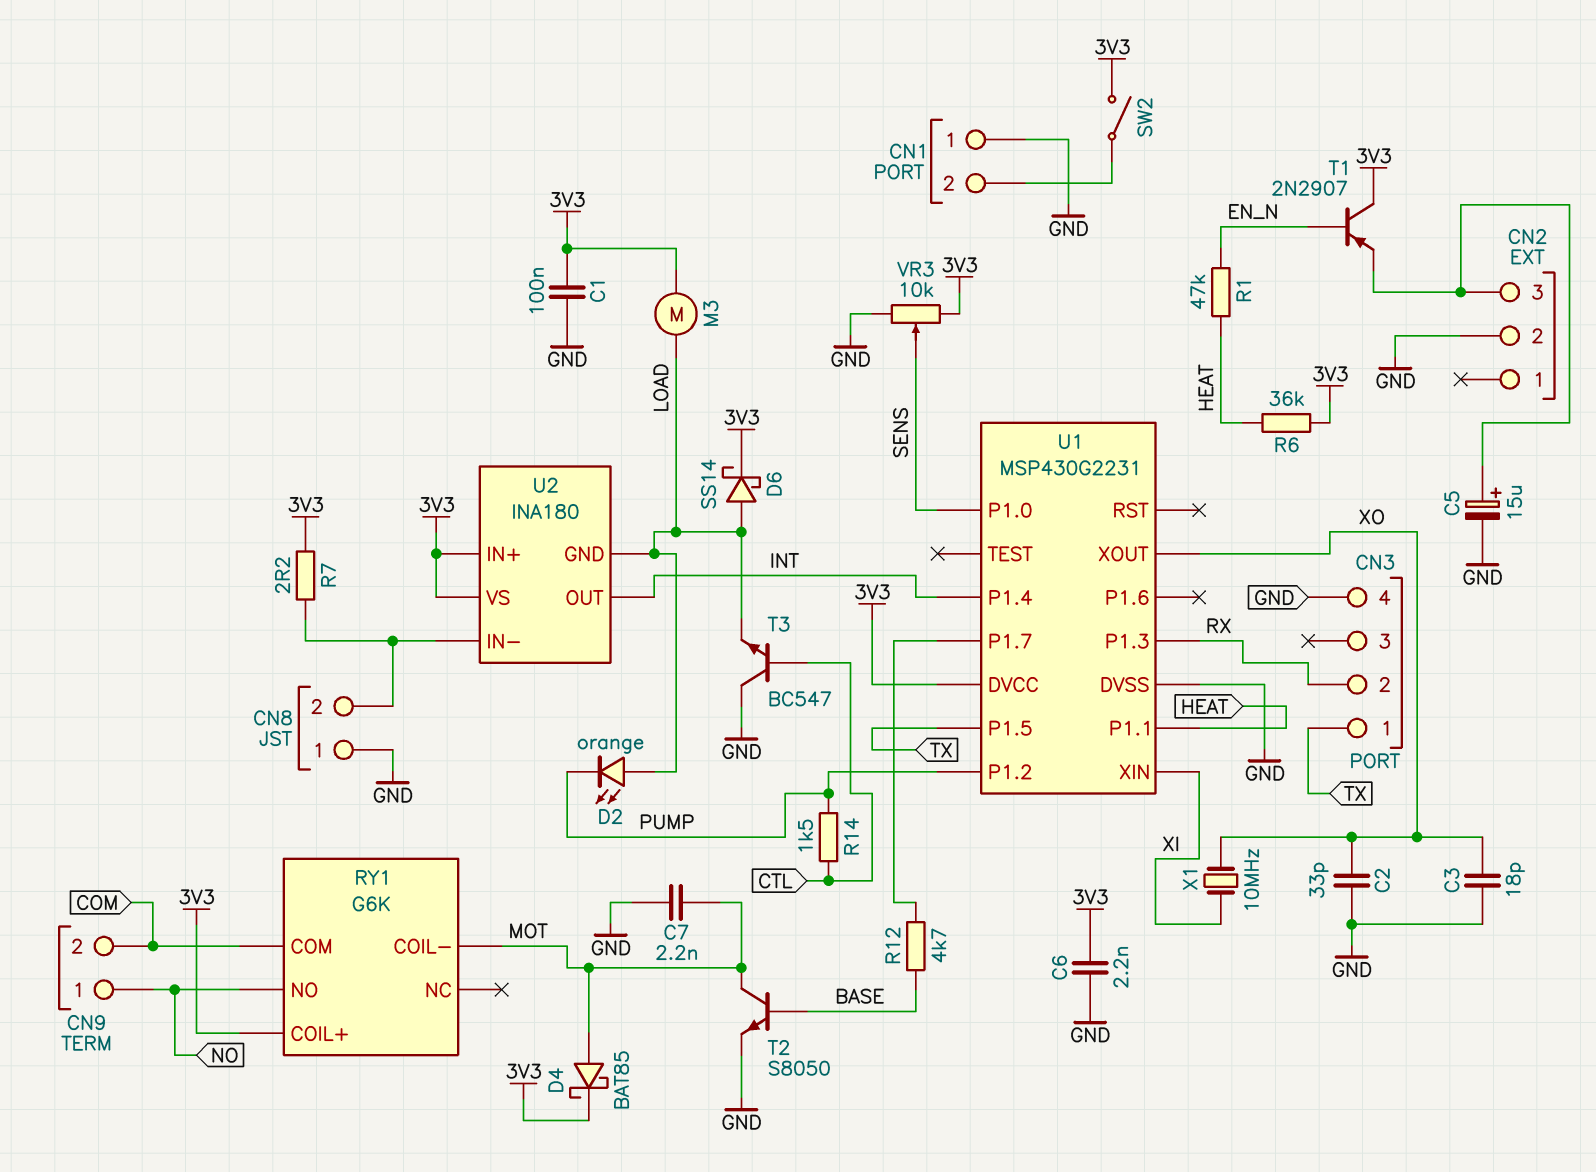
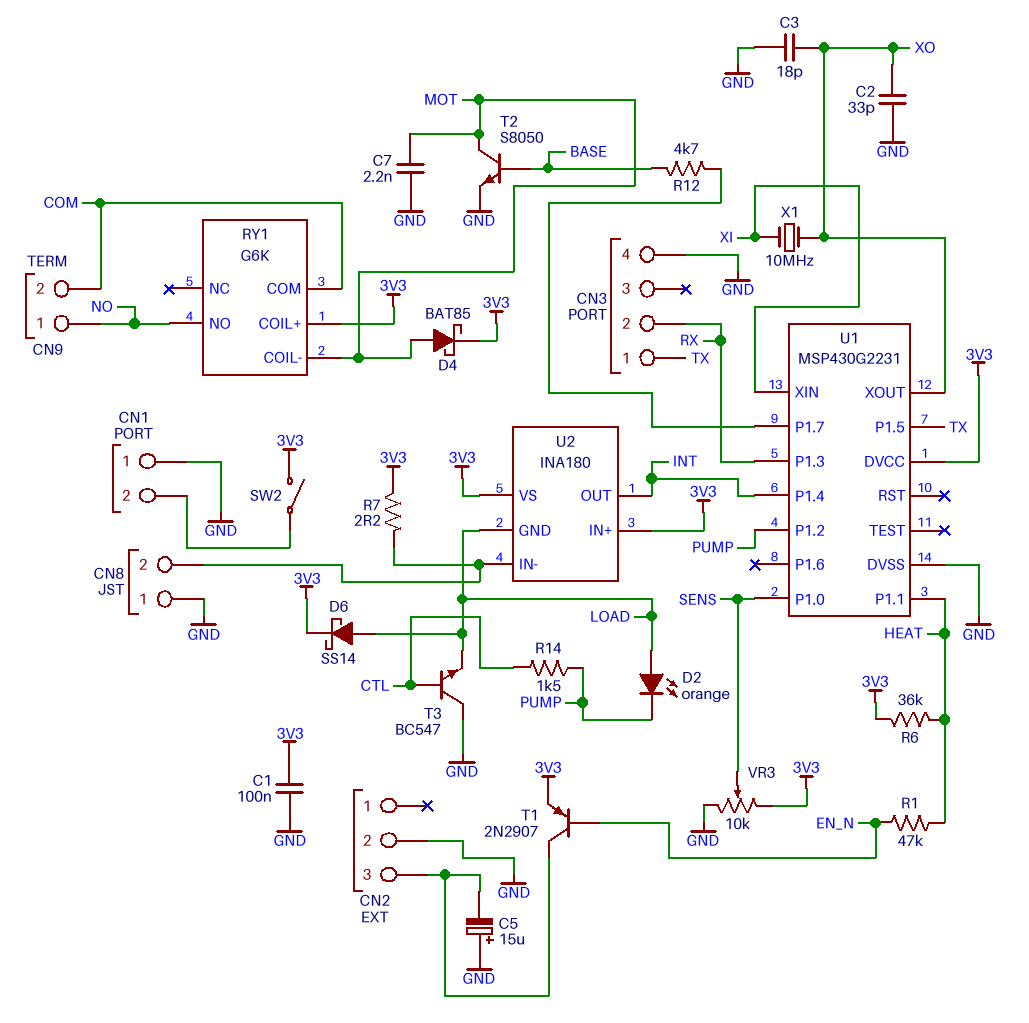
C5: 15uF (plus CN2/3, minus GND) -> 15uF (plus GND, minus CN2/3)
C6: 2.2nF (3V3, GND) -> none
M3: motor (3V3, LOAD) -> none
T1: PNP 2N2907 (B EN_N, C 3V3, E CN2/3) -> PNP 2N2907 (B EN_N, C CN2/3, E 3V3)

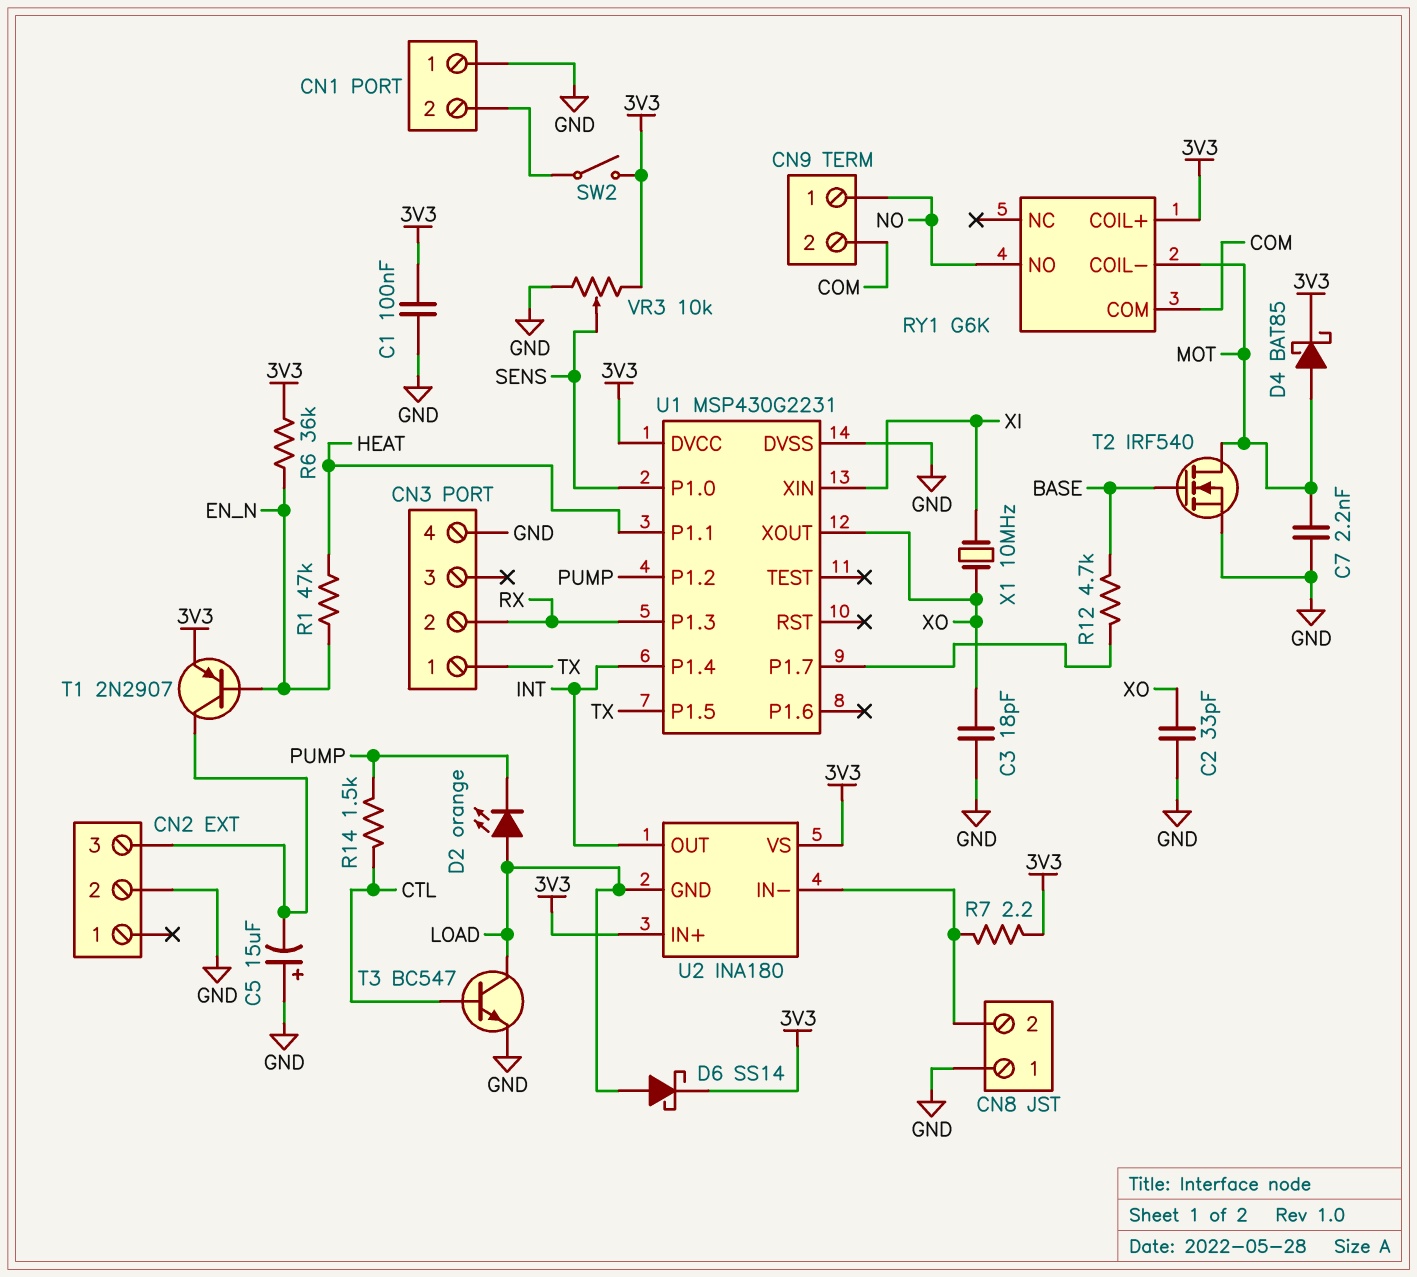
R6: 36k (3V3, HEAT) -> 36k (3V3, EN_N)
T2: NPN S8050 (B BASE, C MOT, E GND) -> NMOS IRF540 (G BASE, D MOT, S GND)
T3: NPN BC547 (B CTL, C GND, E LOAD) -> NPN BC547 (B CTL, C LOAD, E GND)

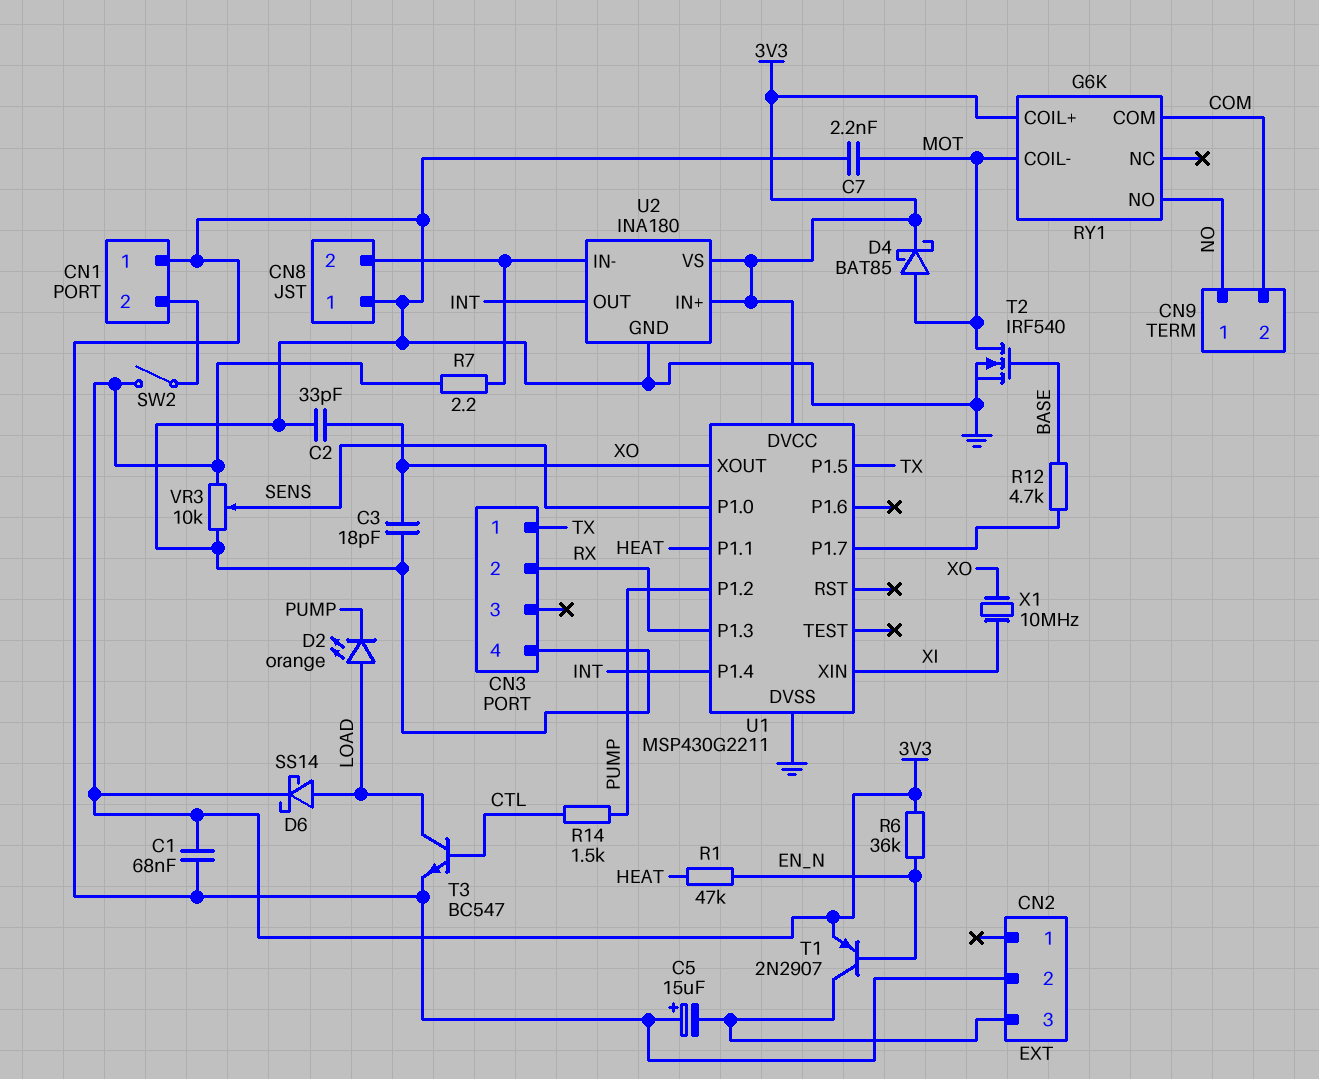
C1: 100nF (3V3, GND) -> 68nF (3V3, GND)
U1: MSP430G2231 -> MSP430G2211
U2 pin GND: LOAD -> GND

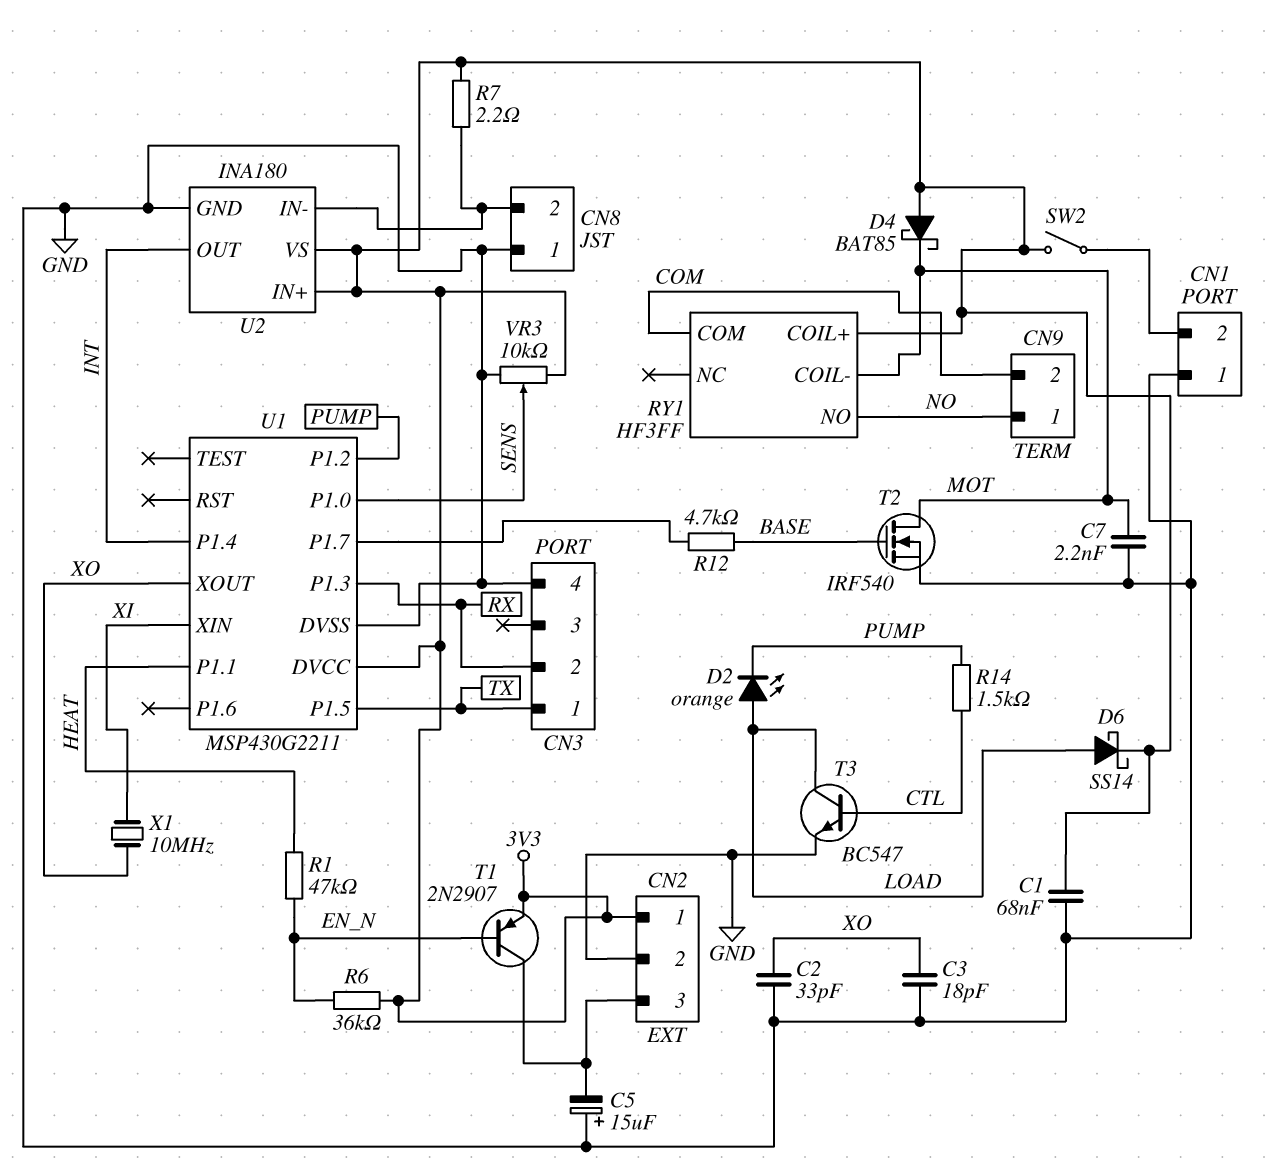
CN2 pin 1: none -> 3V3
D4: schottky BAT85 (A MOT, K 3V3) -> schottky BAT85 (A 3V3, K MOT)
RY1: G6K -> HF3FF

